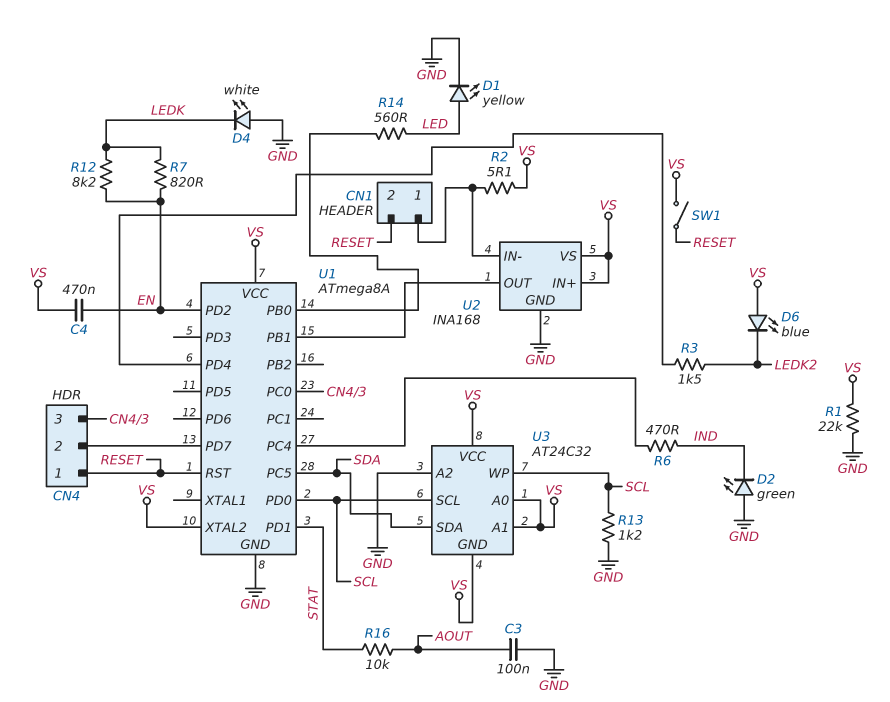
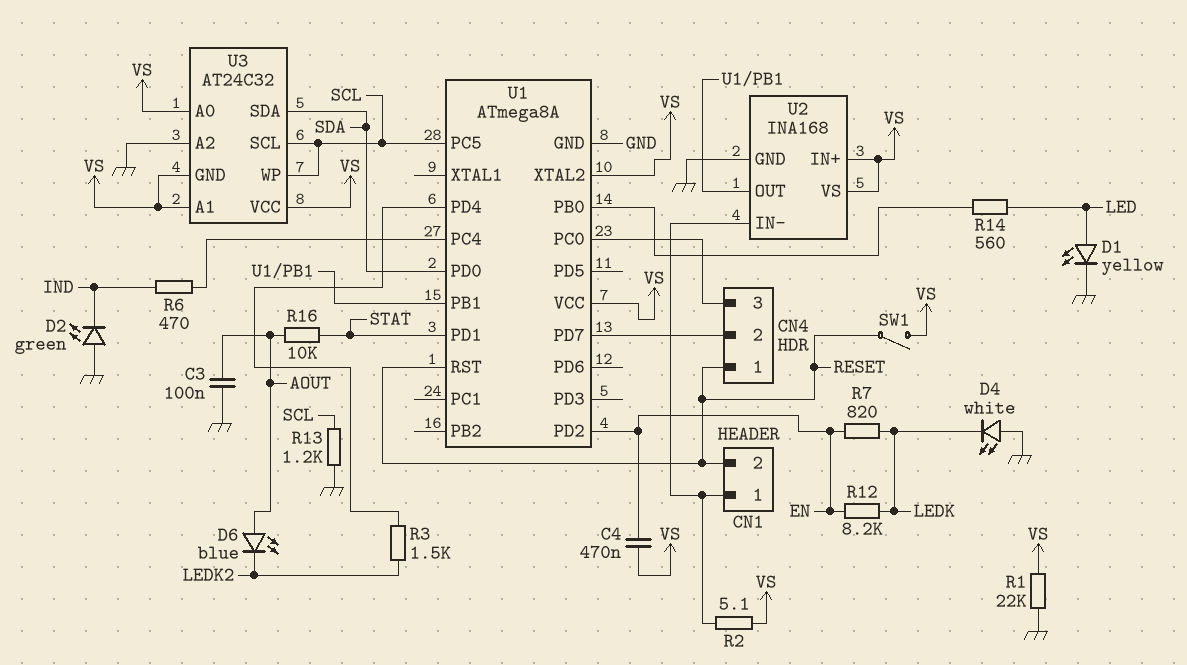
D6: LED blue (A VS, K LEDK2) -> LED blue (A AOUT, K LEDK2)
U1 pin PC5: SDA -> SCL
U1 pin PD0: SCL -> SDA

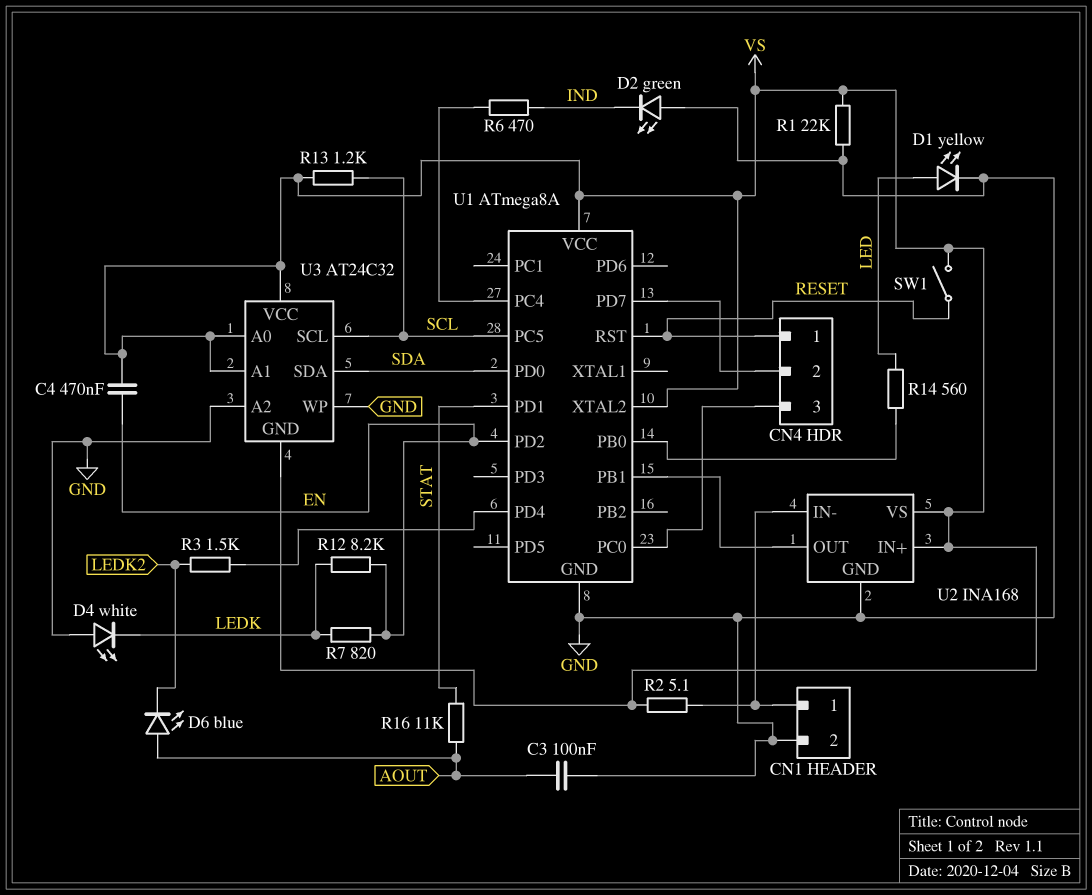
CN1 pin 2: RESET -> GND
R13: 1.2k (GND, SCL) -> 1.2k (SCL, VS)
R16: 10k (AOUT, STAT) -> 11k (AOUT, STAT)
U3 pin WP: SCL -> GND

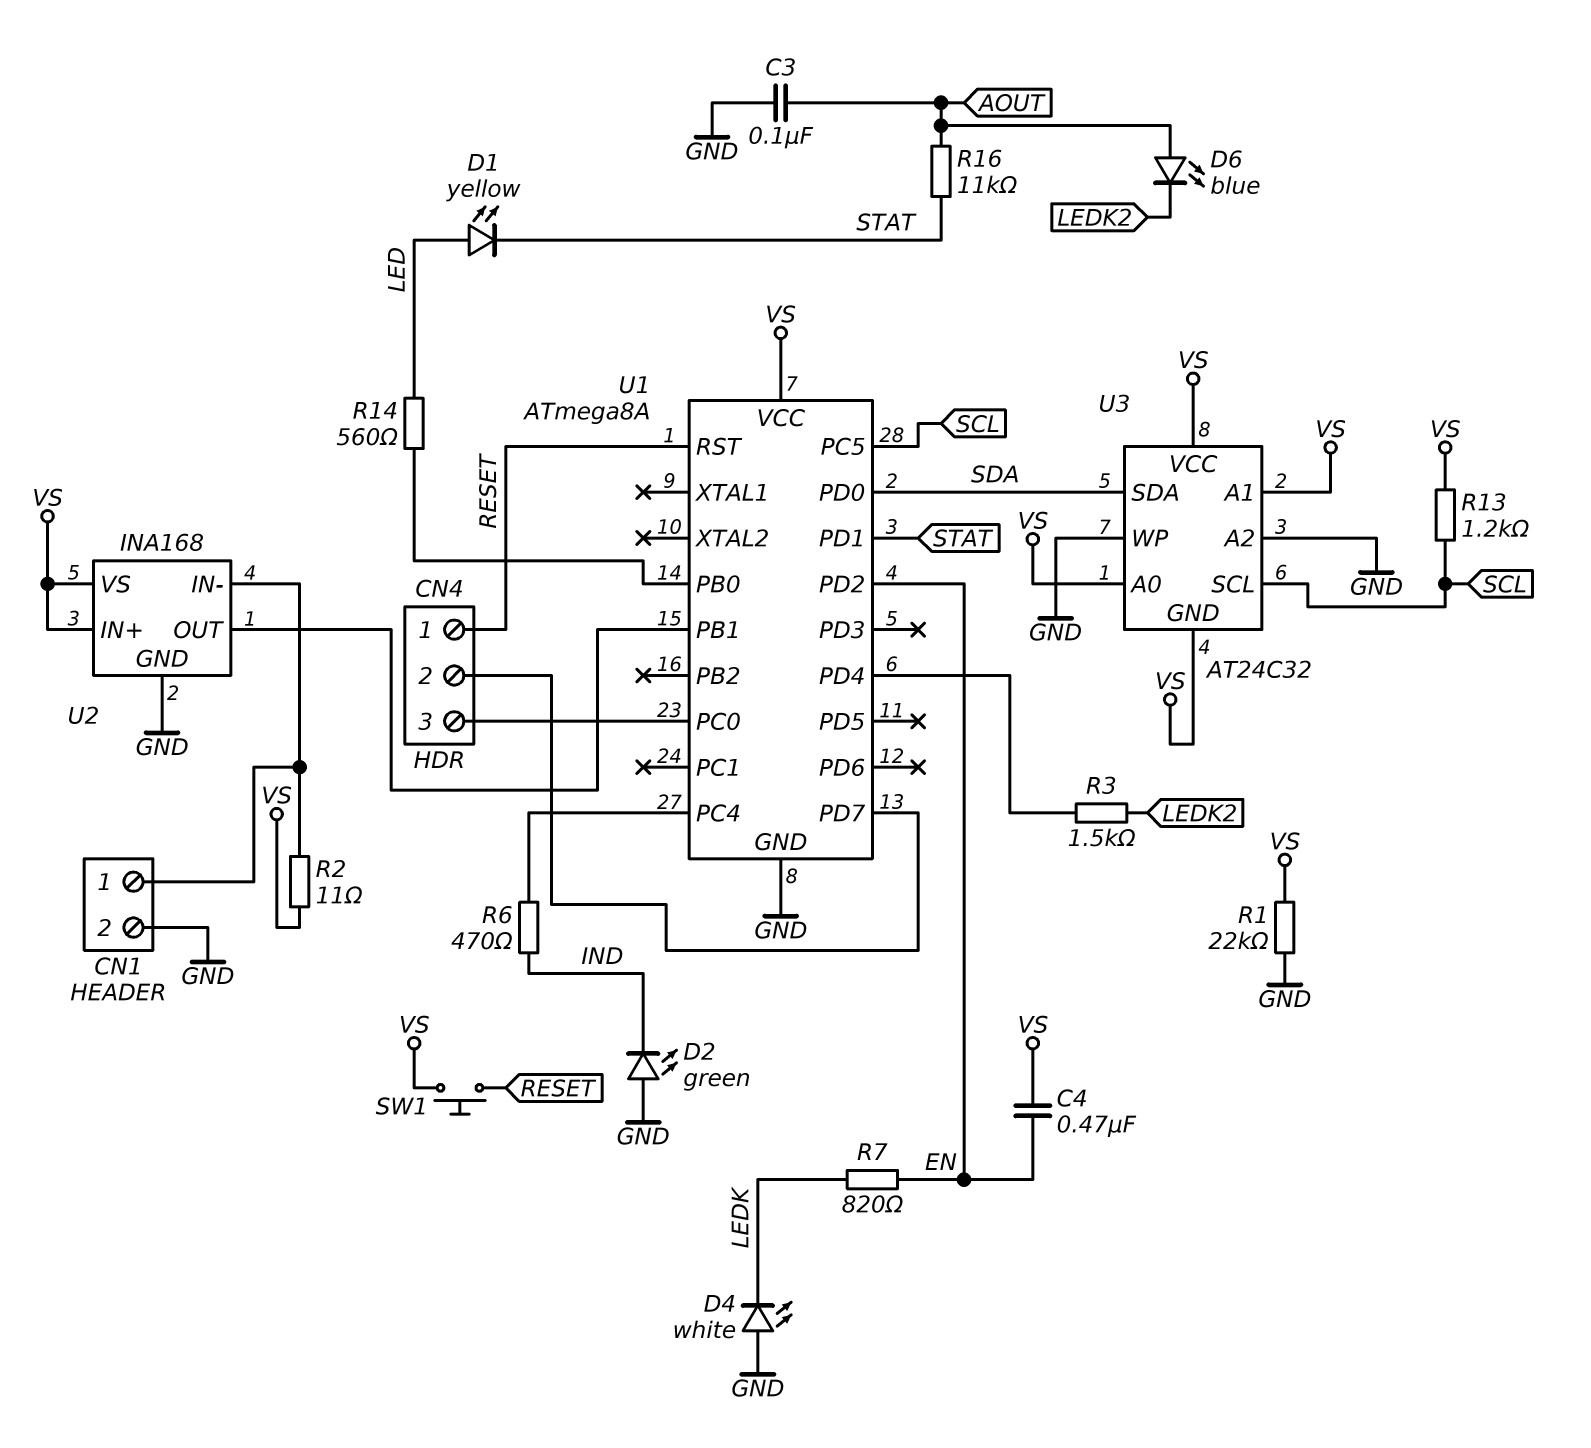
D1: LED yellow (A LED, K GND) -> LED yellow (A LED, K STAT)
R2: 5.1 (CN1/1, VS) -> 11 (CN1/1, VS)
R12: 8.2k (EN, LEDK) -> none
SW1: switch (RESET, VS) -> button (RESET, VS)
U1 pin XTAL2: VS -> none

